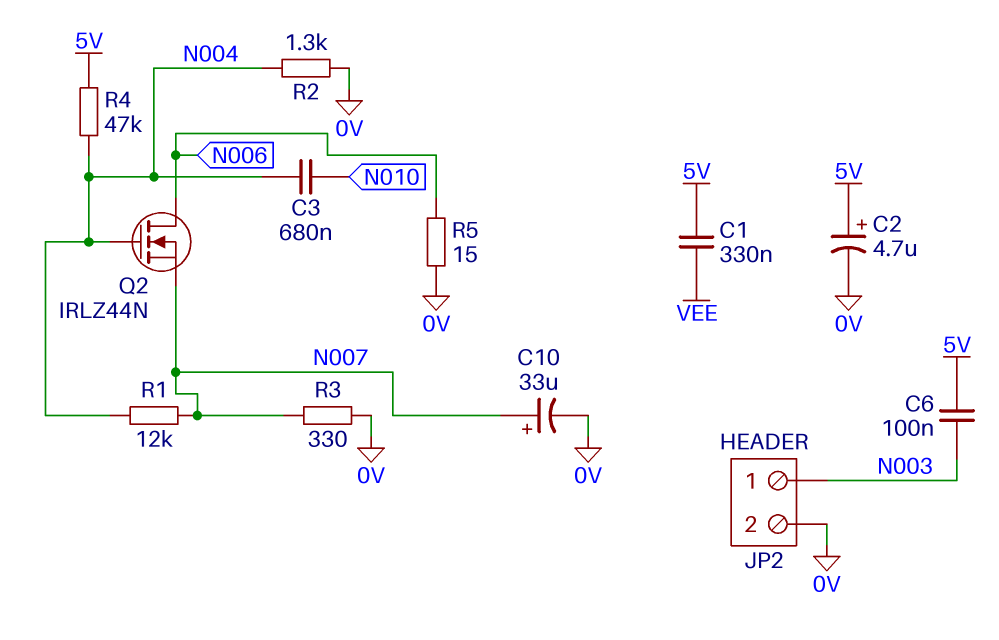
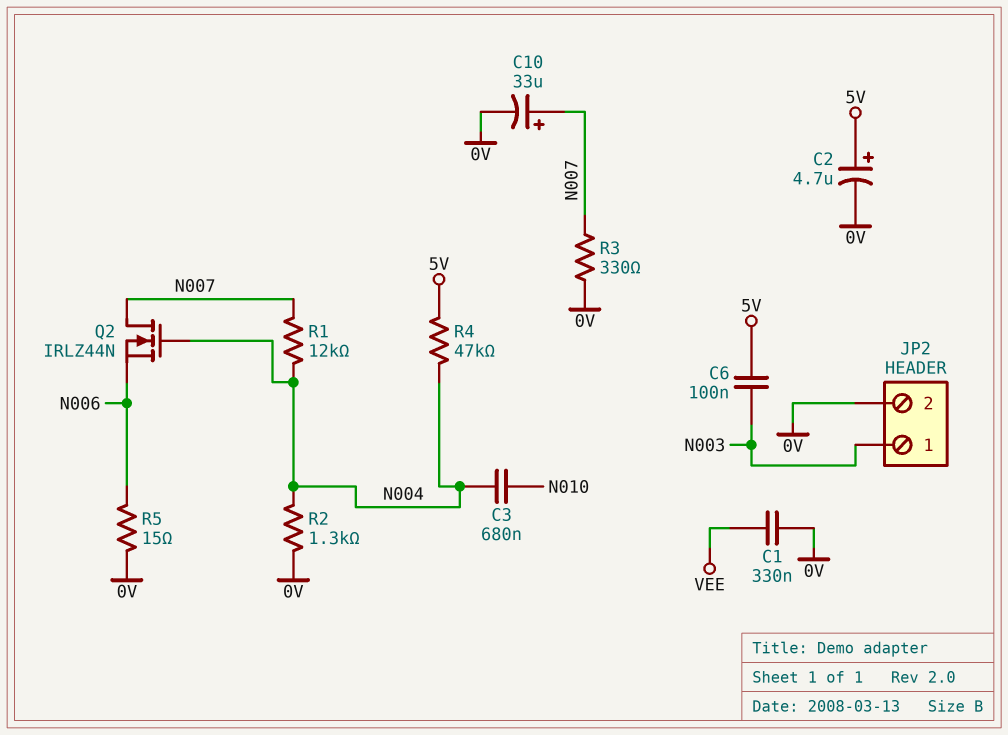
C1: 330nF (5V, VEE) -> 330nF (0V, VEE)
Q2: NMOS IRLZ44N (G N004, D N006, S N007) -> NMOS IRLZ44N (G N004, D N007, S N006)

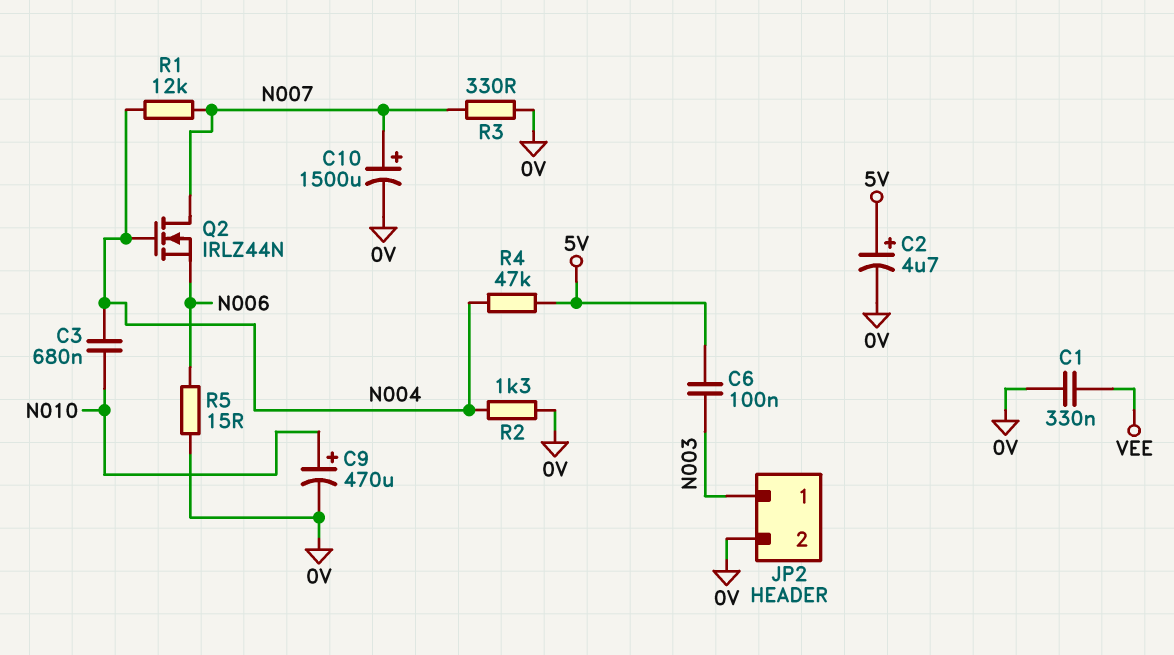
C9: none -> 470uF (plus N010, minus 0V)
C10: 33uF (plus N007, minus 0V) -> 1500uF (plus N007, minus 0V)

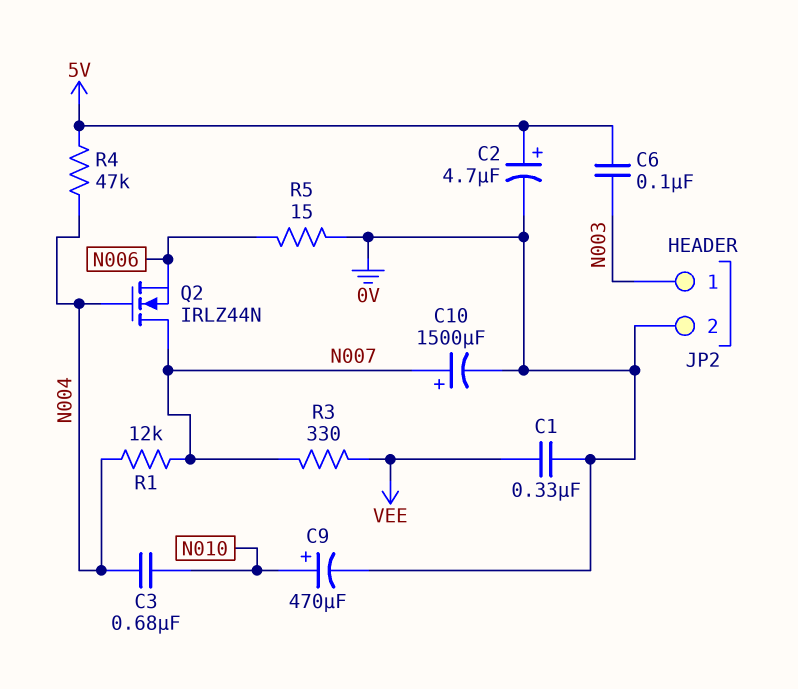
R2: 1.3k (0V, N004) -> none
R3: 330 (0V, N007) -> 330 (N007, VEE)

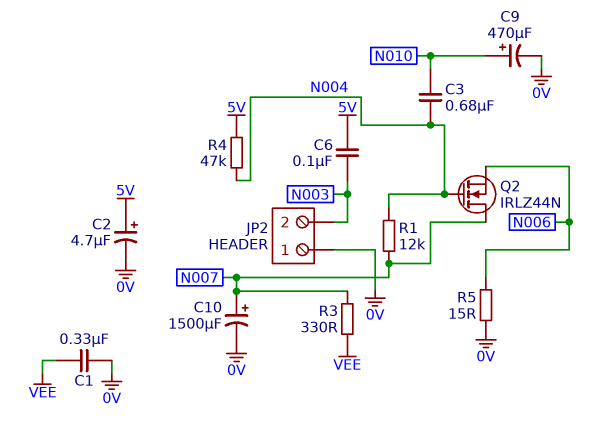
JP2 pin 1: N003 -> 0V
JP2 pin 2: 0V -> N003

